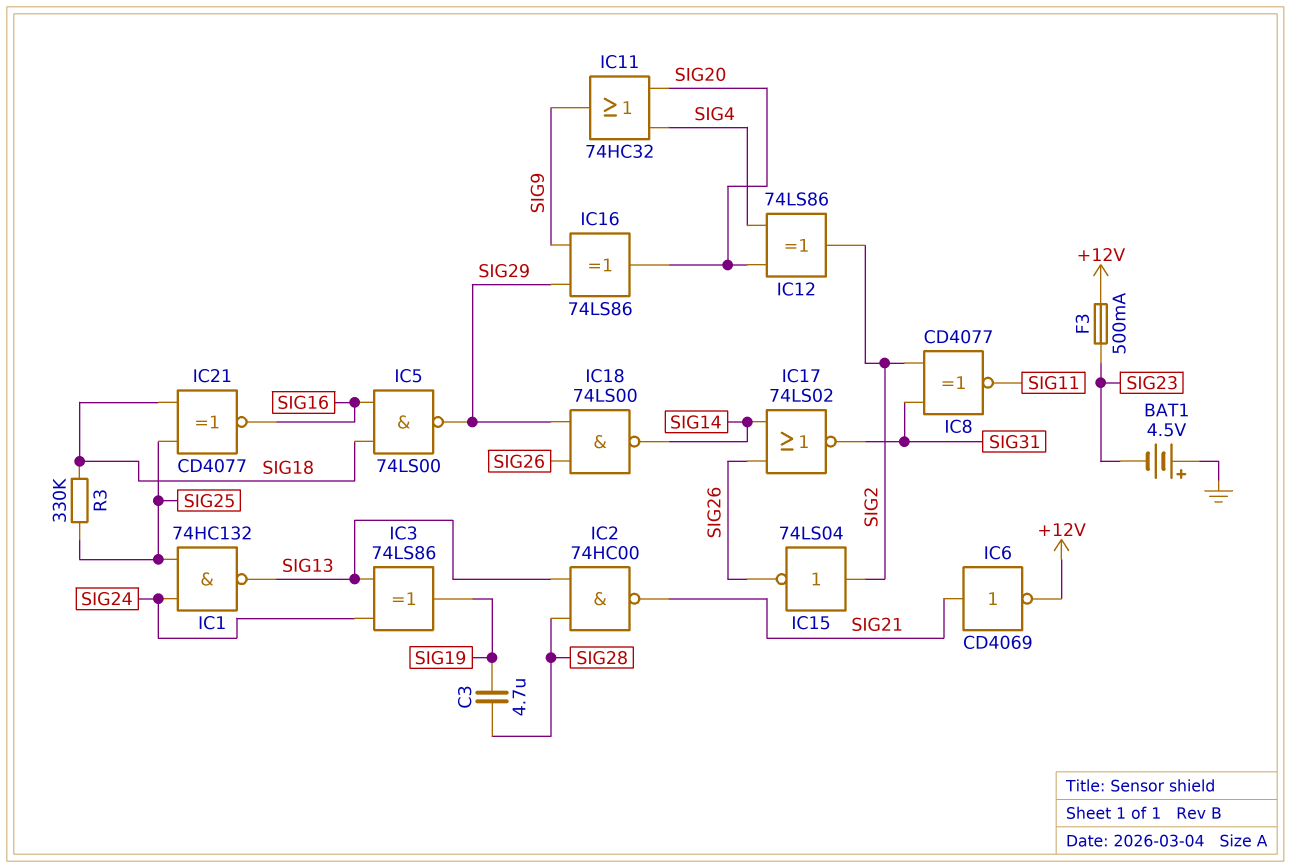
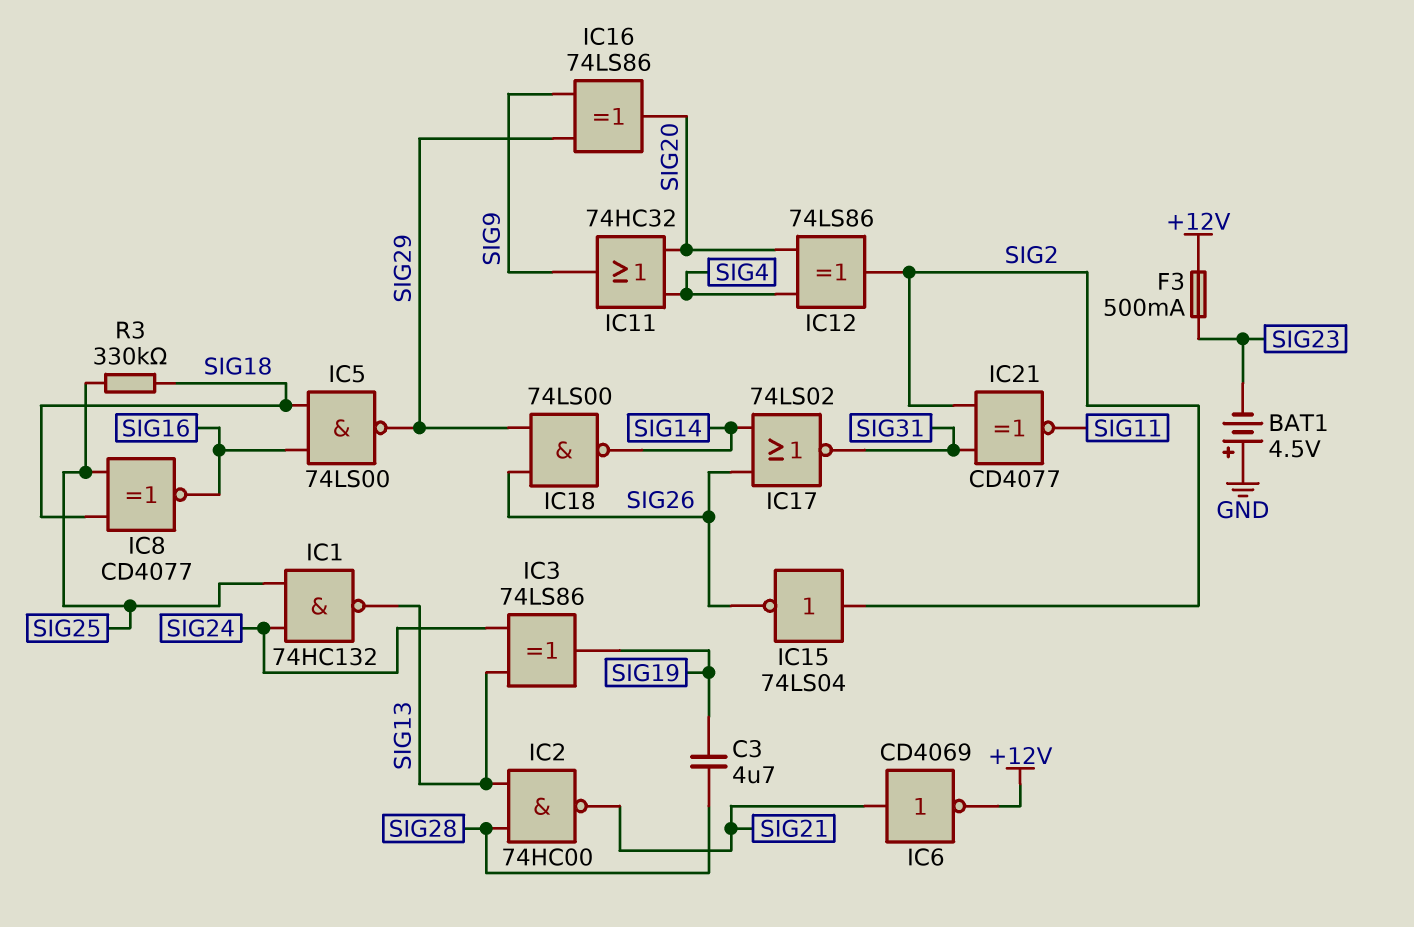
IC8: XNOR CD4077 (in SIG2, in SIG31, out SIG11) -> XNOR CD4077 (in SIG18, in SIG25, out SIG16)
IC21: XNOR CD4077 (in SIG18, in SIG25, out SIG16) -> XNOR CD4077 (in SIG2, in SIG31, out SIG11)

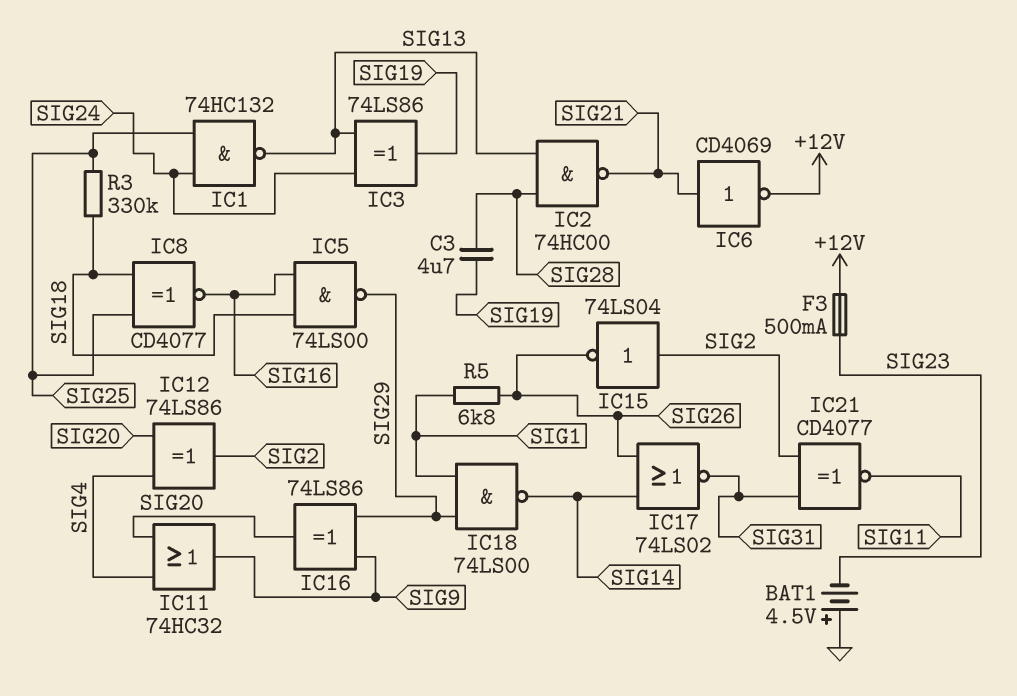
IC18: NAND 74LS00 (in SIG26, in SIG29, out SIG14) -> NAND 74LS00 (in SIG1, in SIG29, out SIG14)
R5: none -> 6.8k (SIG1, SIG26)

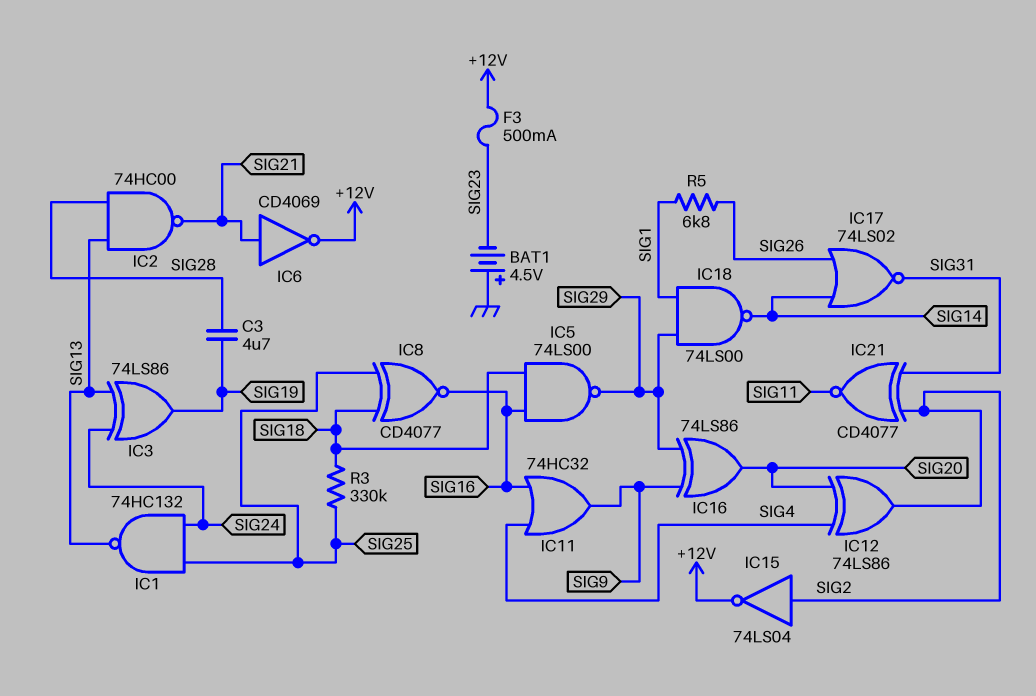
IC11: OR 74HC32 (in SIG4, in SIG20, out SIG9) -> OR 74HC32 (in SIG4, in SIG16, out SIG9)
IC15: NOT 74LS04 (in SIG2, out SIG26) -> NOT 74LS04 (in SIG2, out +12V)

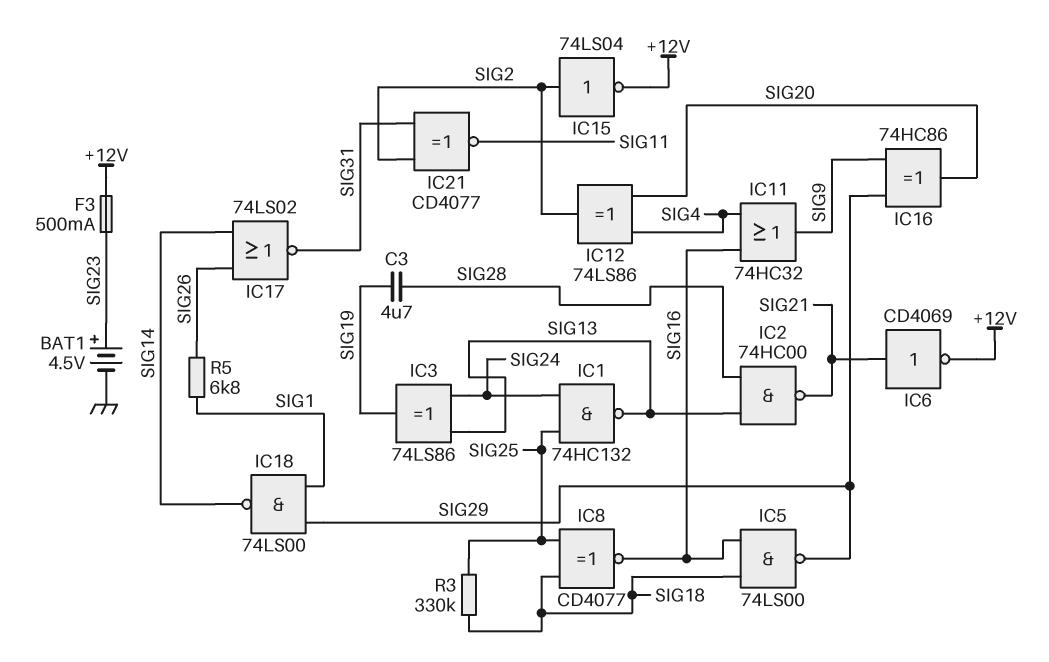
BAT1: 4.5V (plus GND, minus SIG23) -> 4.5V (plus SIG23, minus GND)
IC16: XOR 74LS86 (in SIG9, in SIG29, out SIG20) -> XOR 74HC86 (in SIG9, in SIG29, out SIG20)

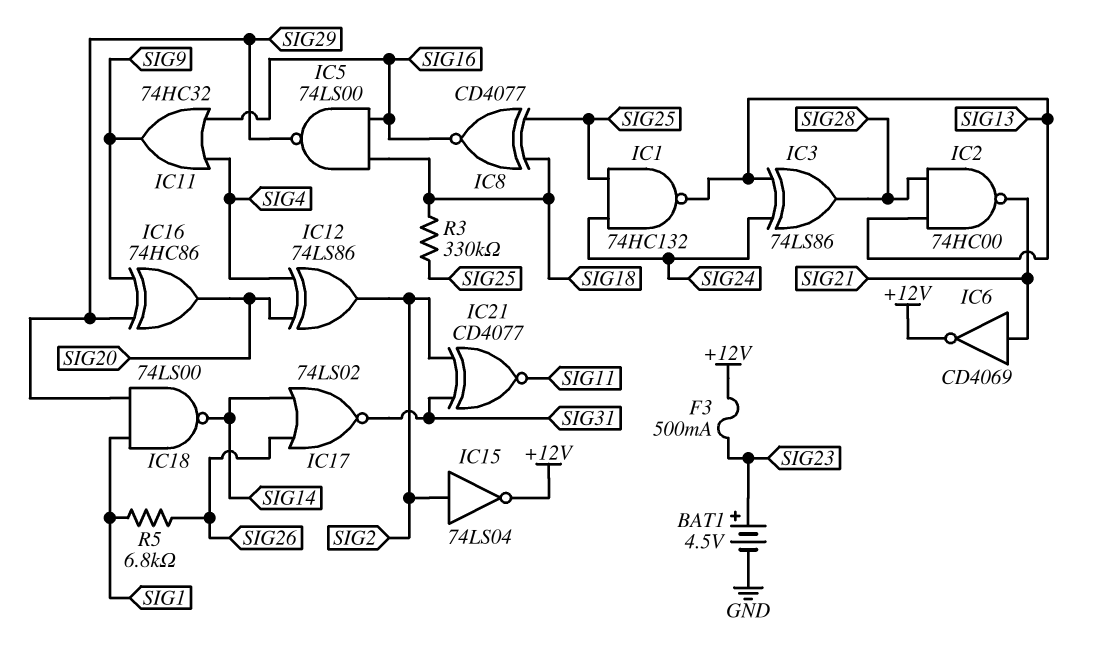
C3: 4.7uF (SIG19, SIG28) -> none
IC3: XOR 74LS86 (in SIG13, in SIG24, out SIG19) -> XOR 74LS86 (in SIG13, in SIG24, out SIG28)

